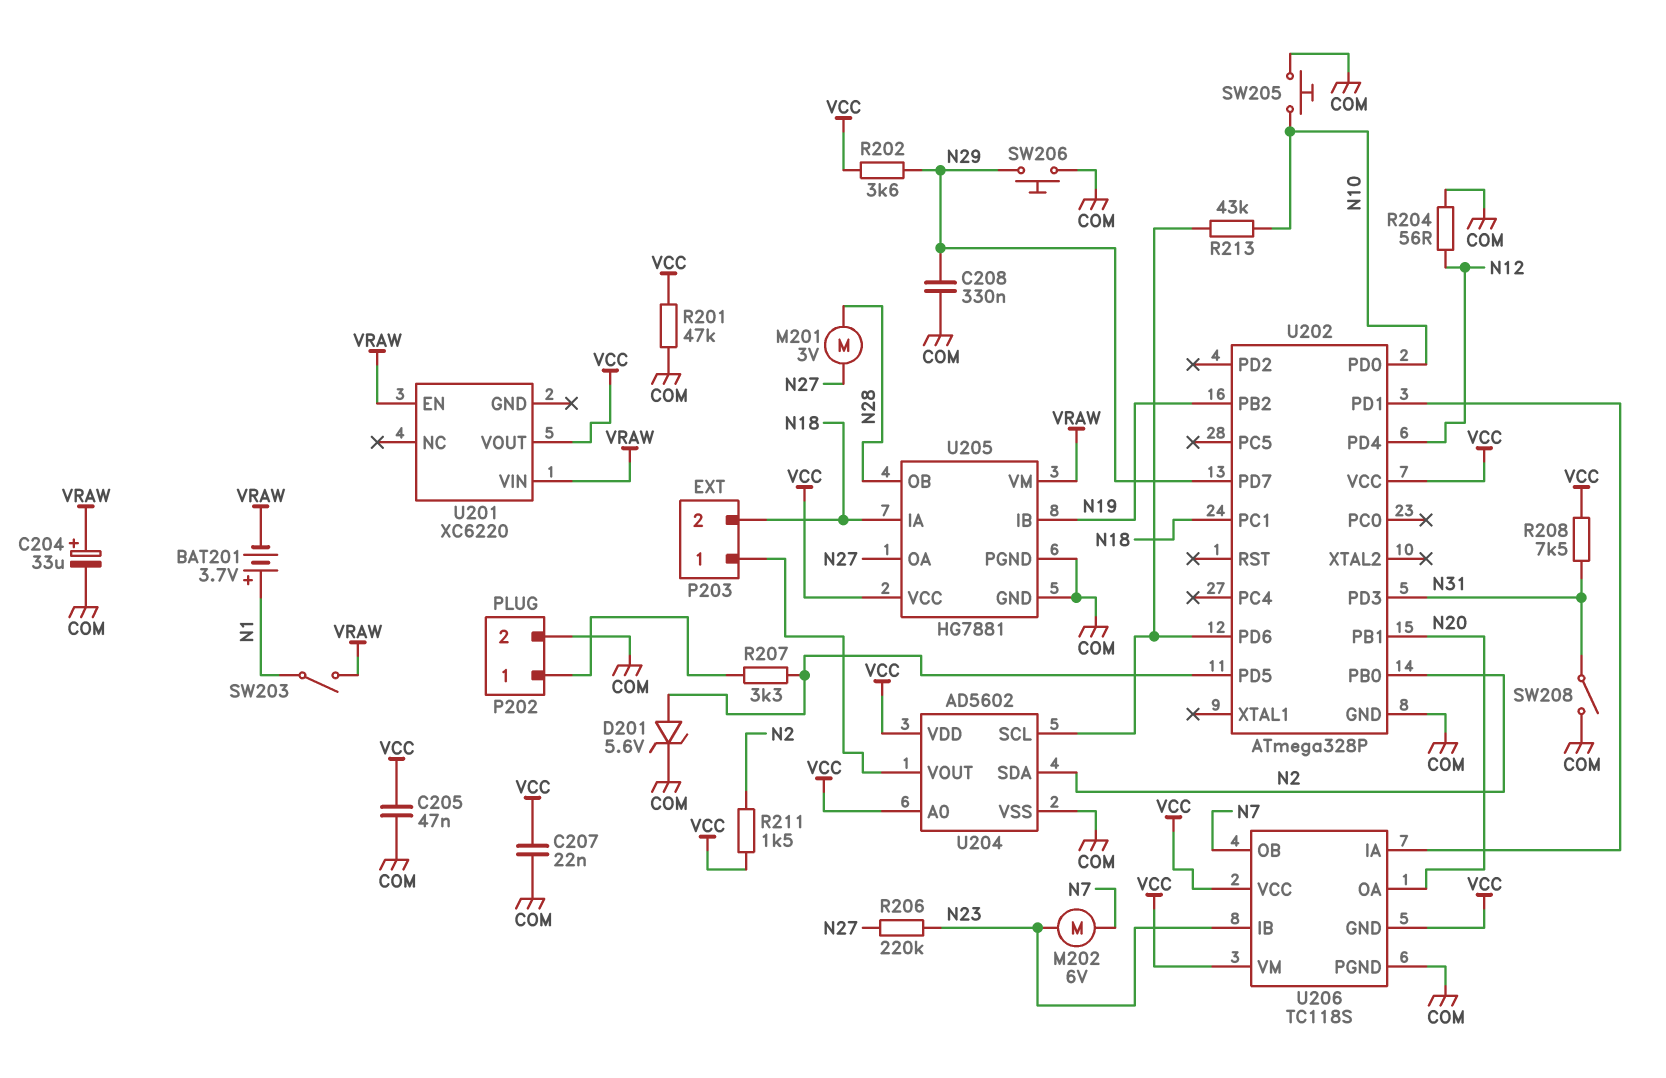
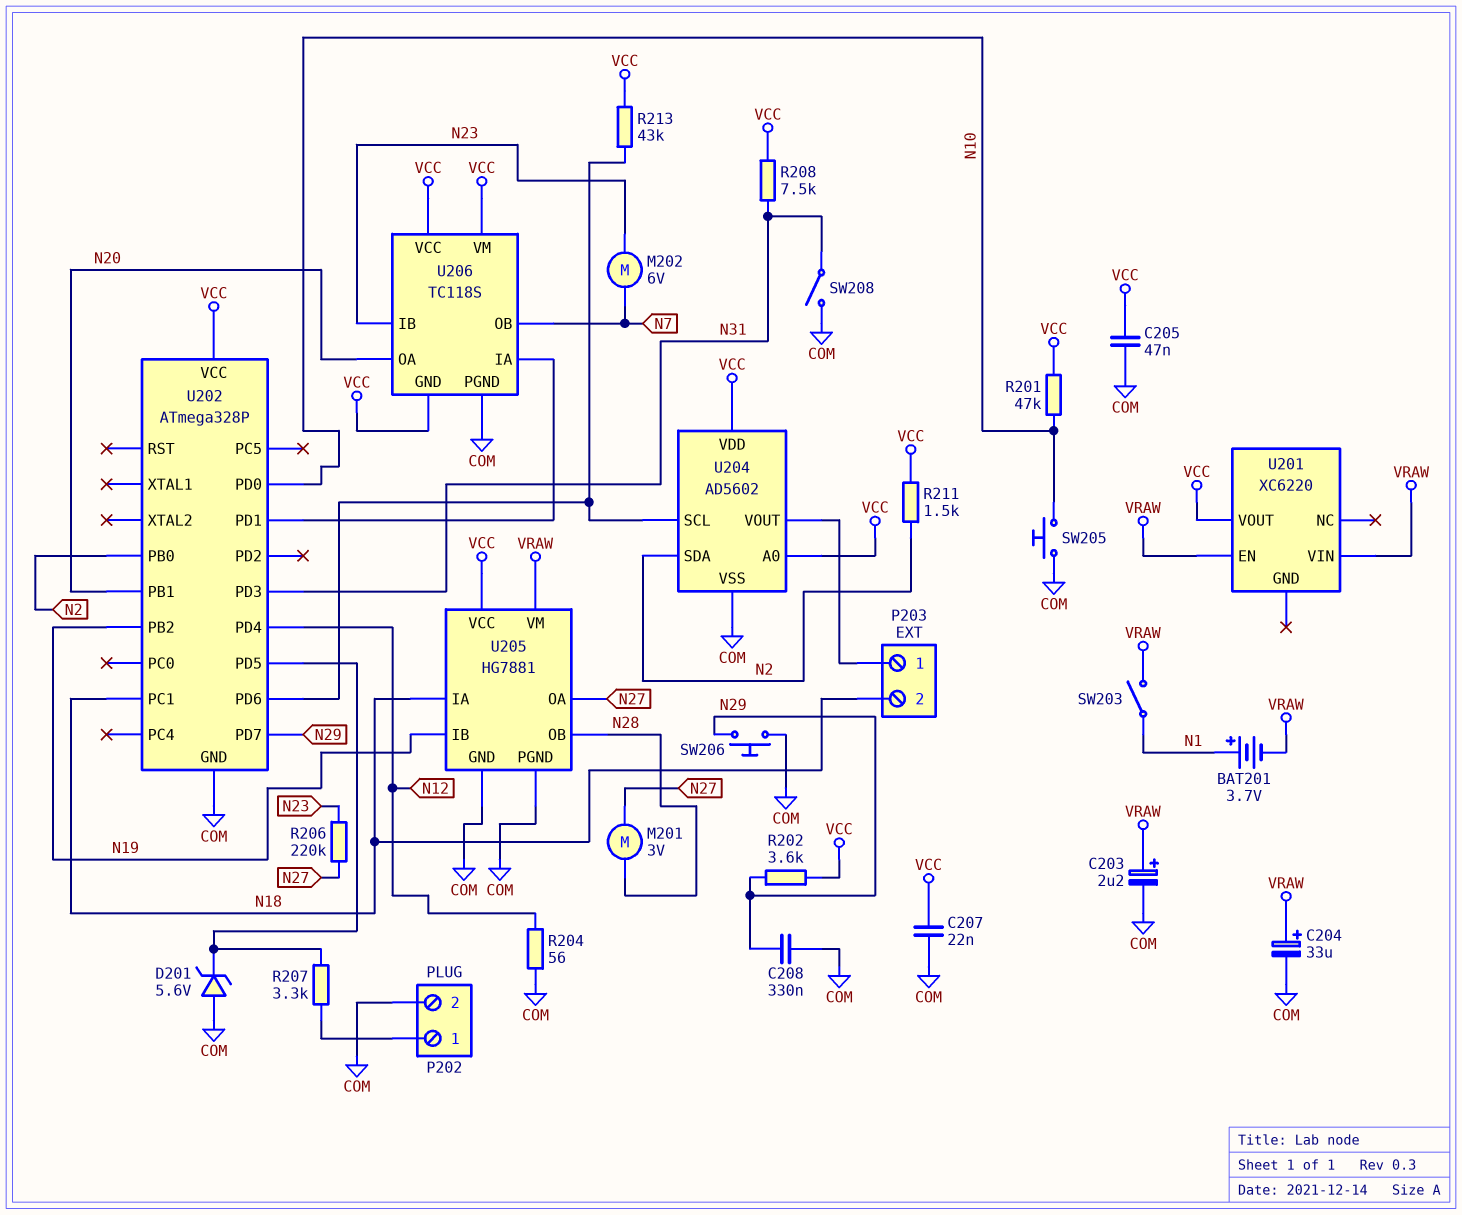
C203: none -> 2.2uF (plus VRAW, minus COM)
D201: zener 5.6V (A U202/PD5, K COM) -> zener 5.6V (A COM, K U202/PD5)
R201: 47k (COM, VCC) -> 47k (N10, VCC)
R213: 43k (N10, U202/PD6) -> 43k (U202/PD6, VCC)

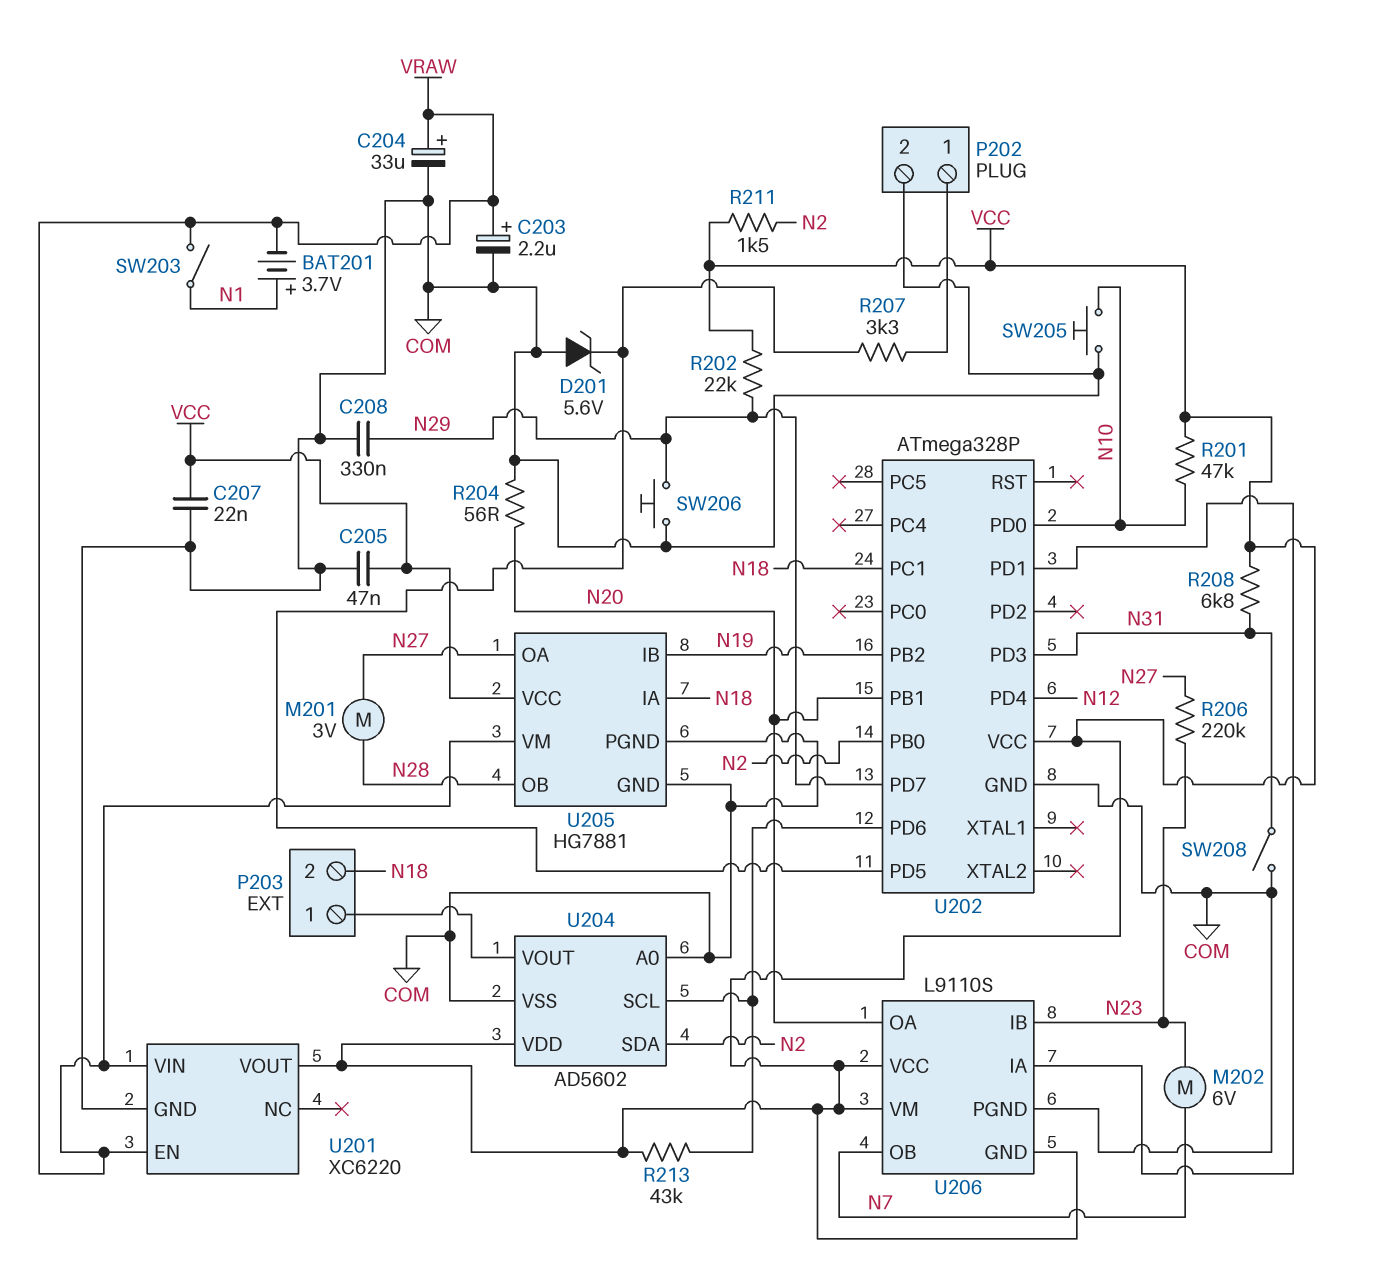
R202: 3.6k (N29, VCC) -> 22k (N29, VCC)
R204: 56 (COM, N12) -> 56 (COM, N20)
R208: 7.5k (N31, VCC) -> 6.8k (N31, VCC)
U201 pin GND: none -> COM
U204 pin A0: VCC -> COM
U206: TC118S -> L9110S

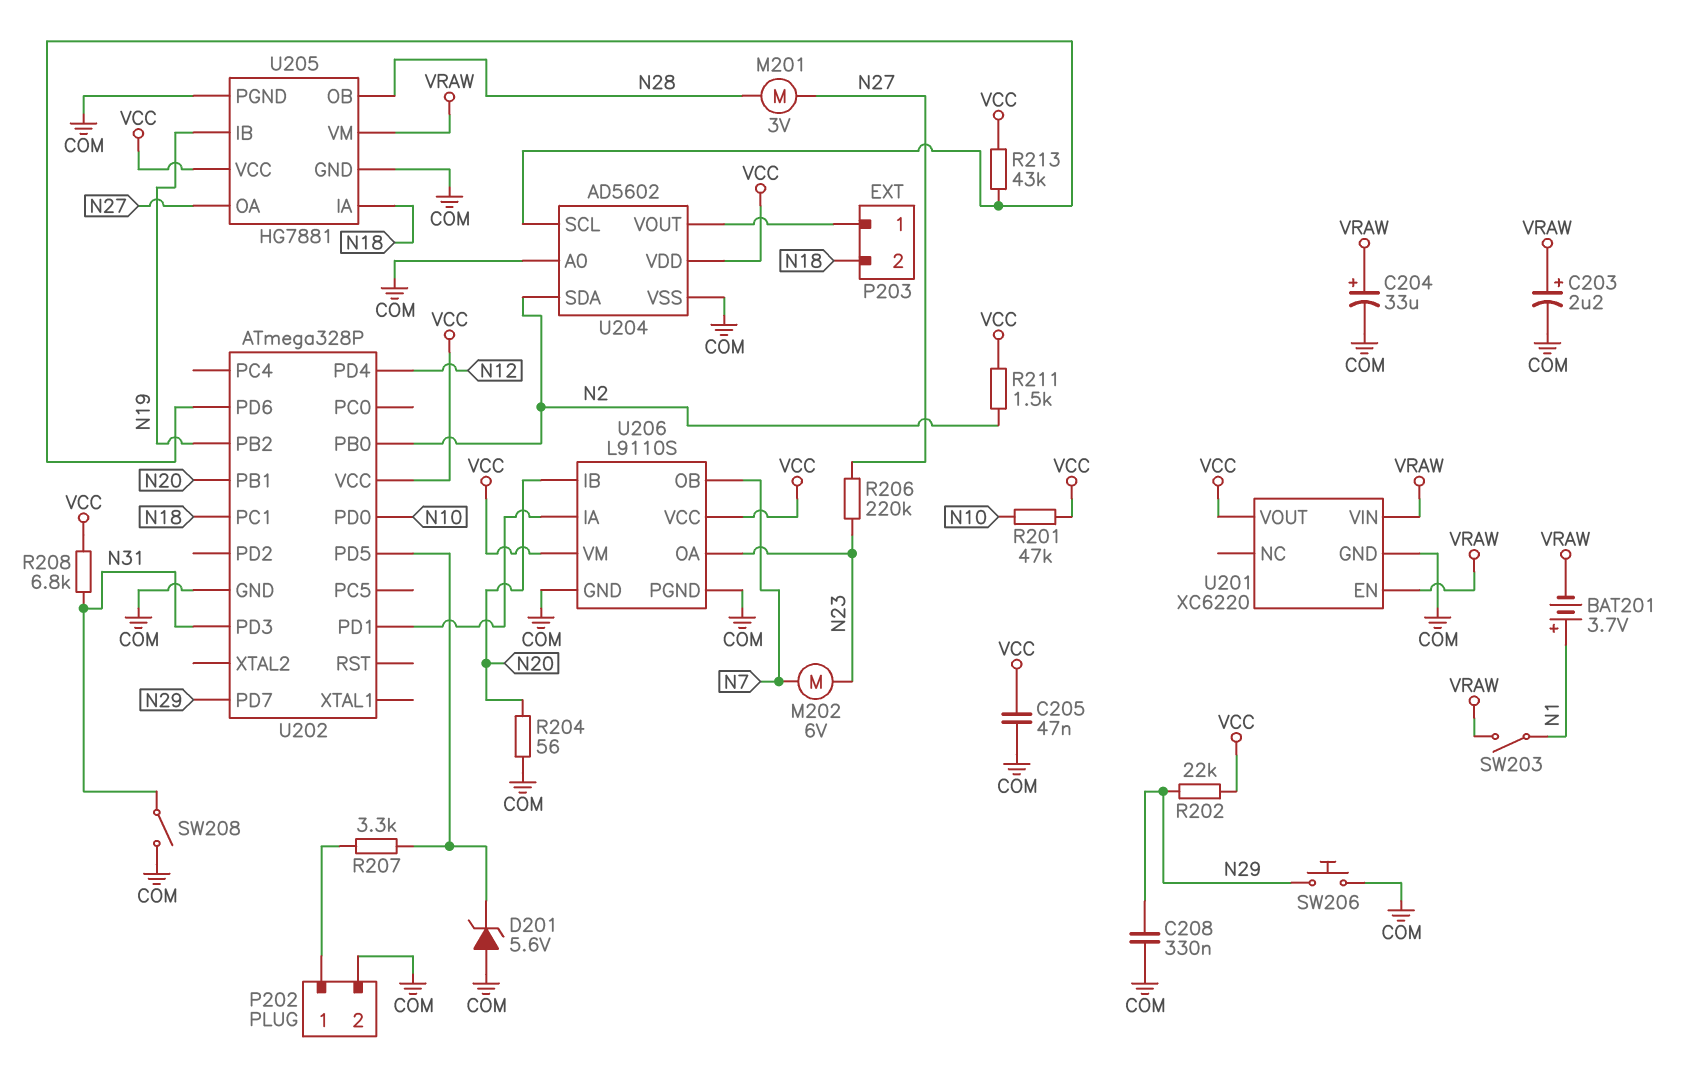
C207: 22nF (COM, VCC) -> none
SW205: button (COM, N10) -> none
U206 pin GND: VCC -> COM
U206 pin IB: N23 -> N20
U206 pin OA: N20 -> N23

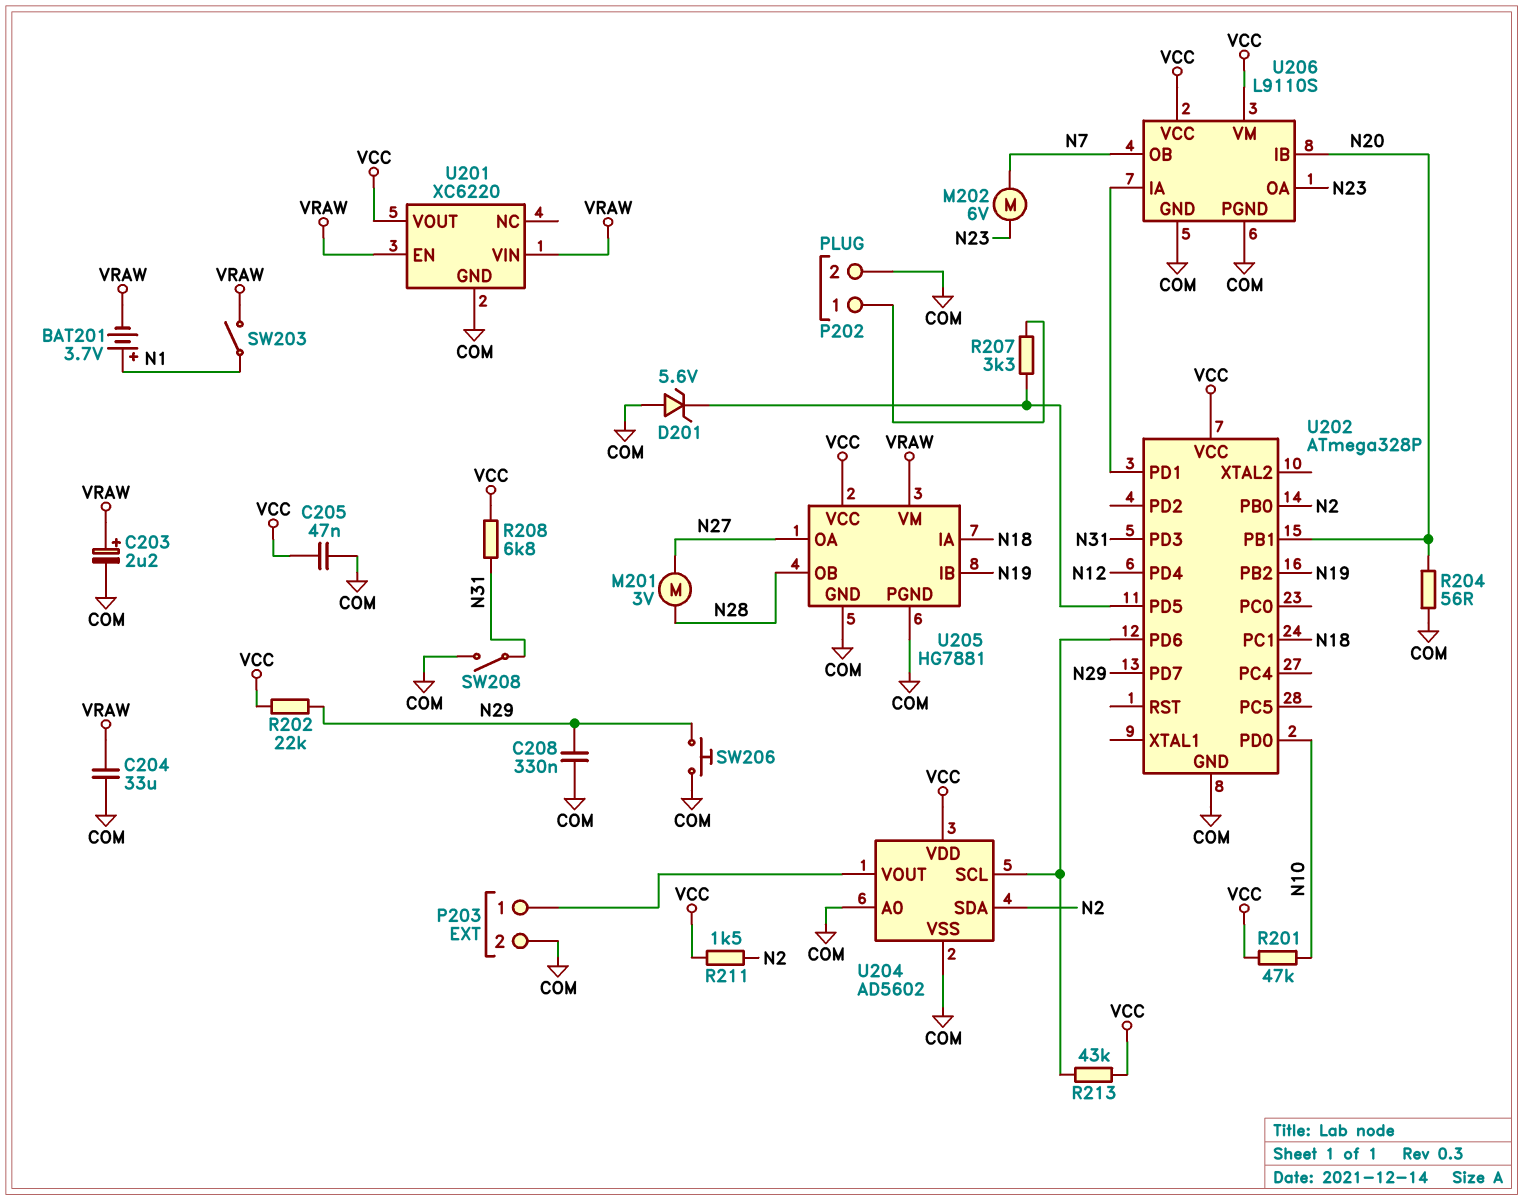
C204: 33uF (plus VRAW, minus COM) -> 33uF (COM, VRAW)
P203 pin 2: N18 -> COM
R206: 220k (N23, N27) -> none

